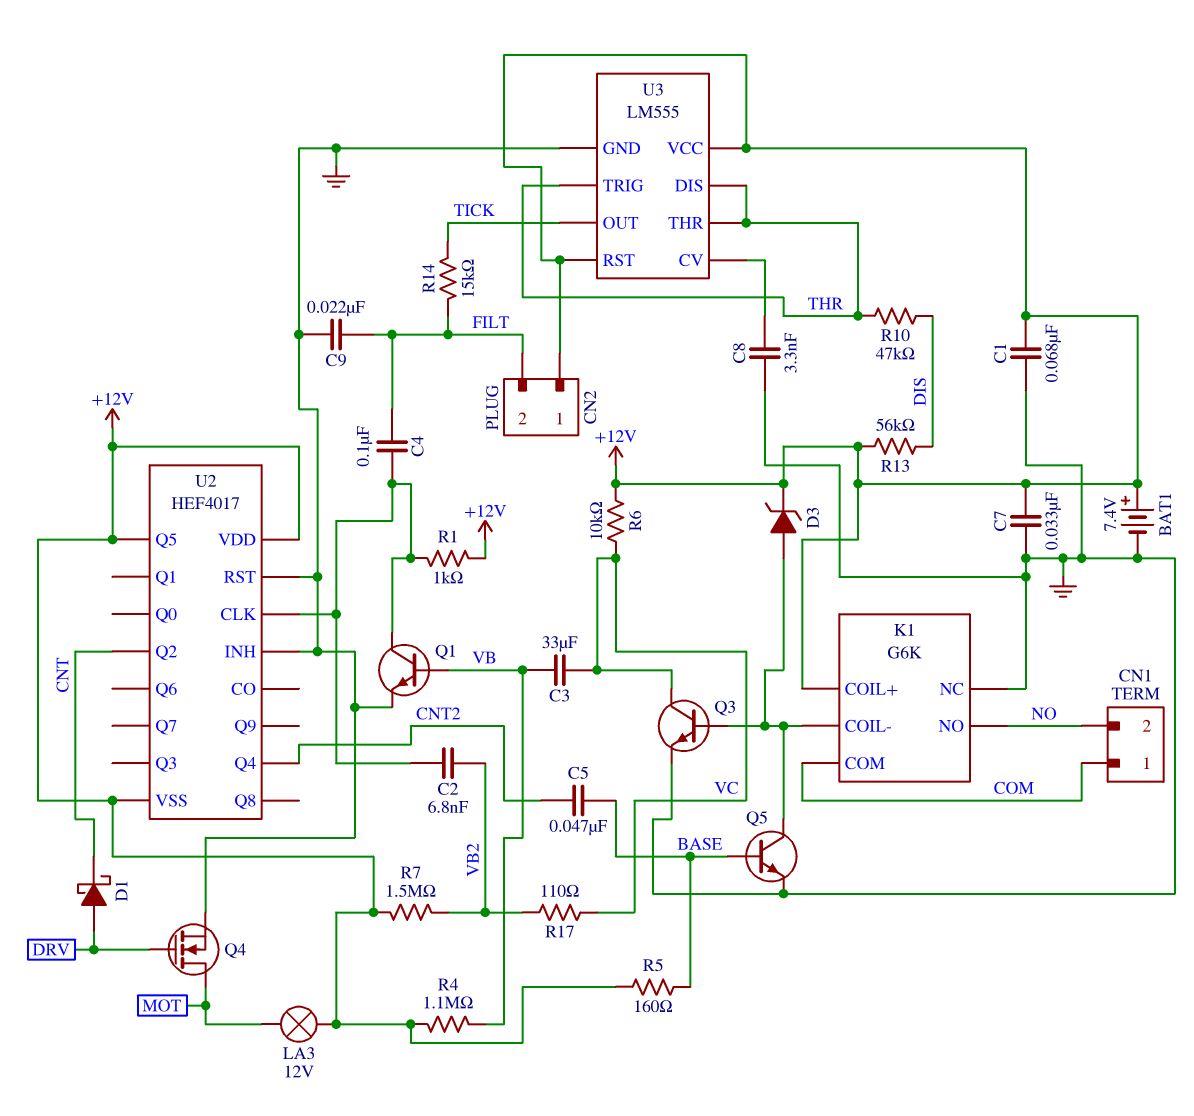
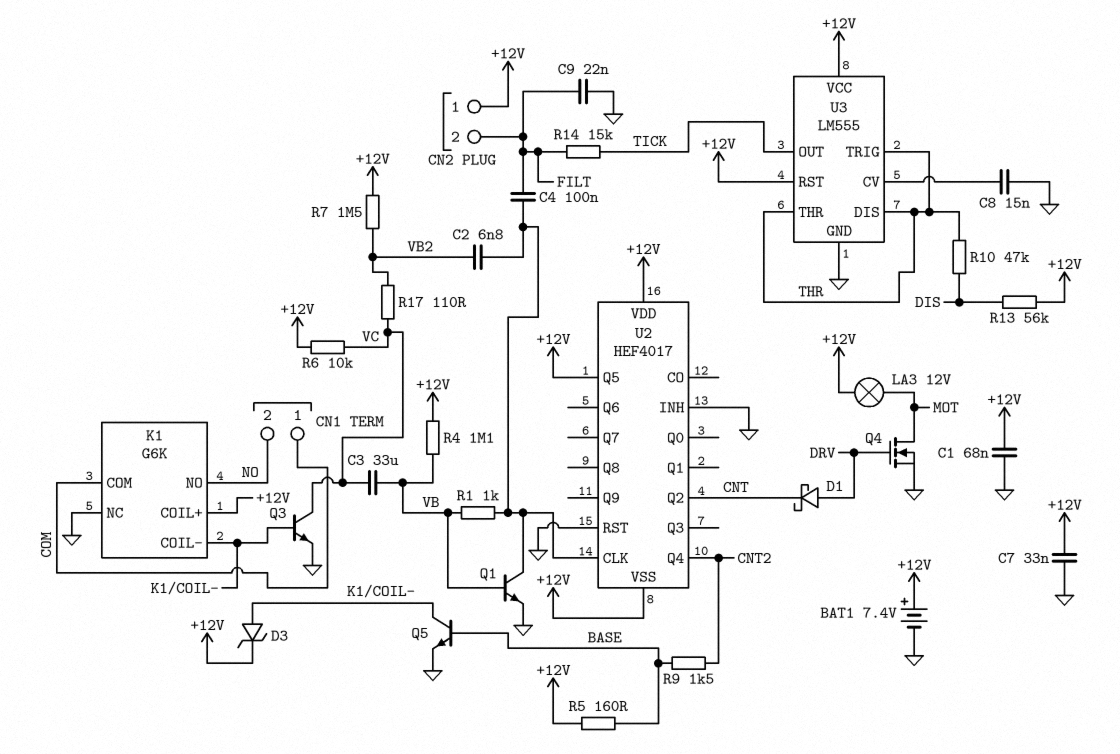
C5: 47nF (BASE, CNT2) -> none
C8: 3.3nF (GND, U3/CV) -> 15nF (GND, U3/CV)
R1: 1k (+12V, U2/CLK) -> 1k (U2/CLK, VB)
R9: none -> 1.5k (BASE, CNT2)

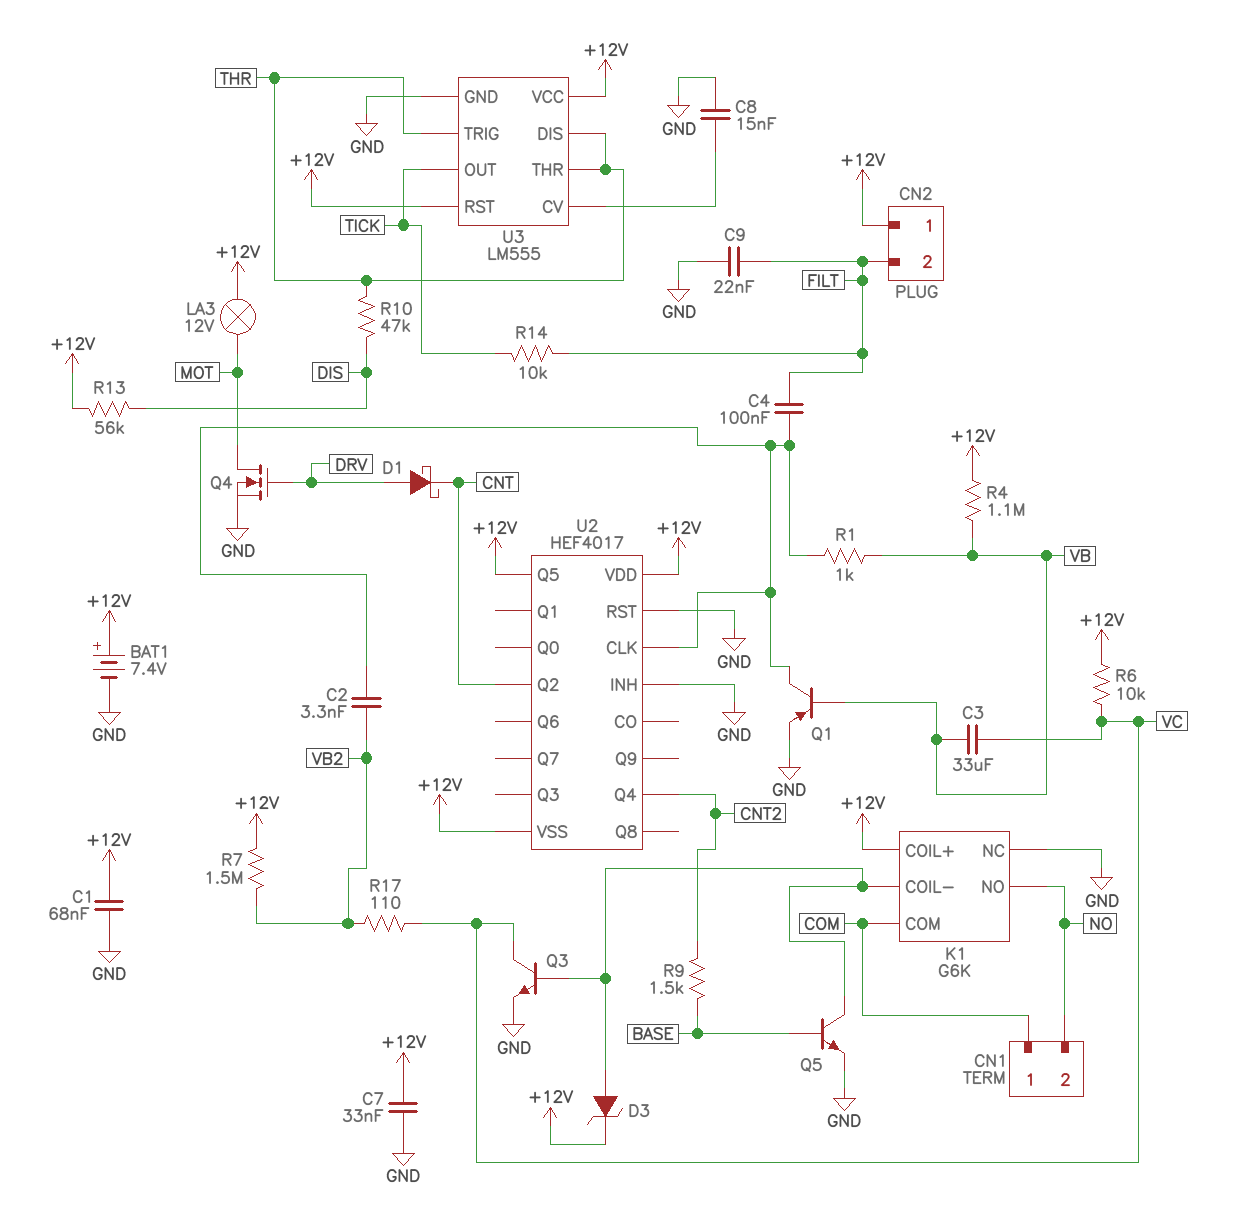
C2: 6.8nF (U2/CLK, VB2) -> 3.3nF (U2/CLK, VB2)
Q1: NPN (B VB, C U2/CLK, E GND) -> PNP (B VB, C U2/CLK, E GND)
R5: 160 (+12V, BASE) -> none
R14: 15k (FILT, TICK) -> 10k (FILT, TICK)

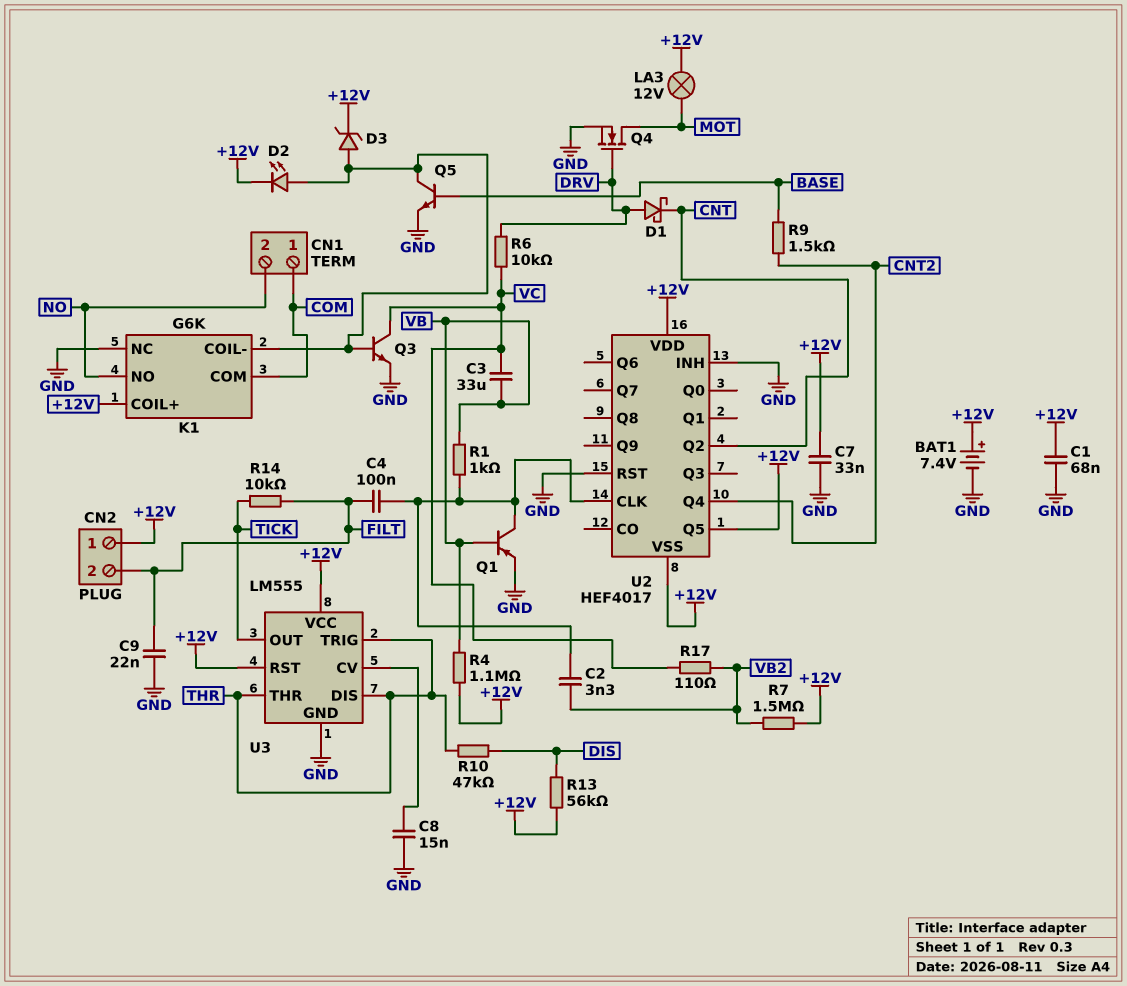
D2: none -> LED (A K1/COIL-, K +12V)
R6: 10k (+12V, VC) -> 10k (DRV, VC)

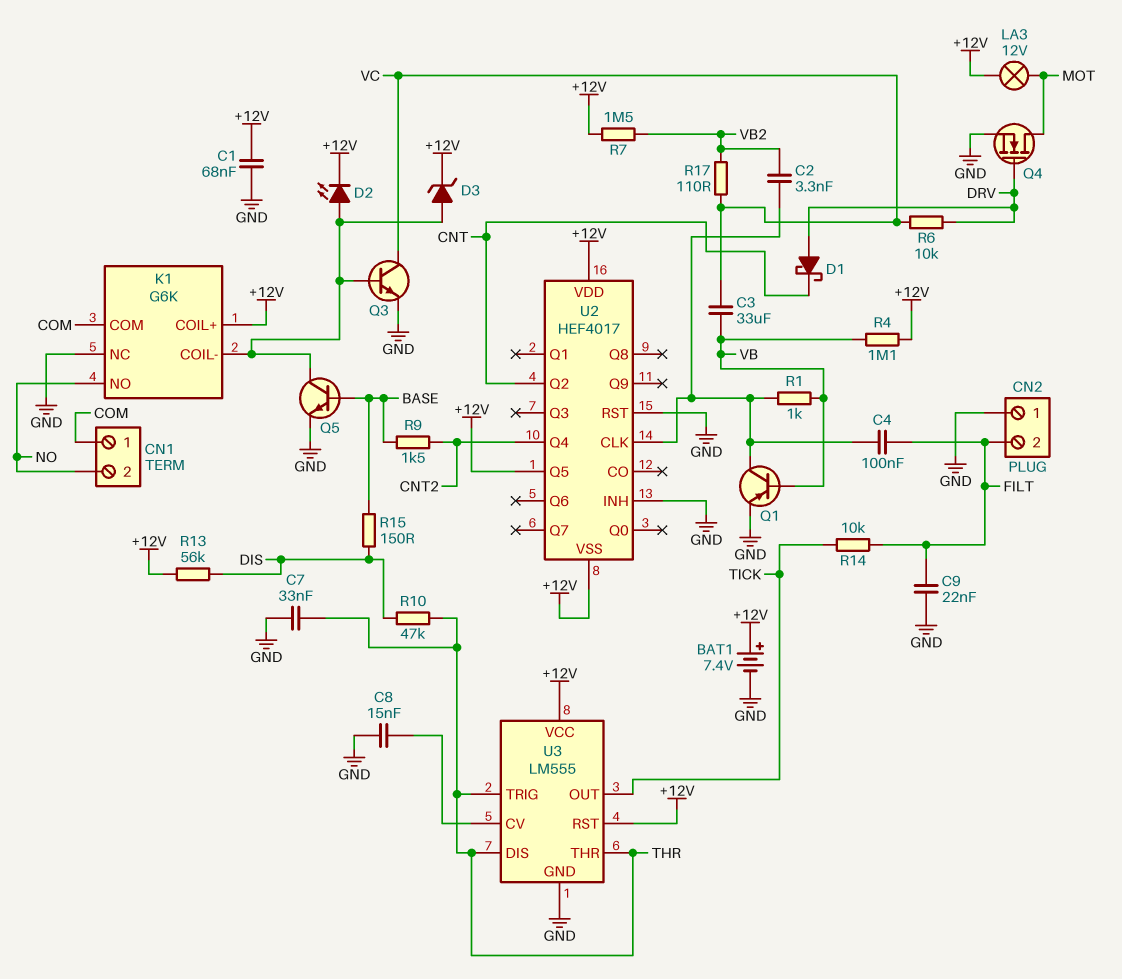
C7: 33nF (+12V, GND) -> 33nF (GND, THR)
CN2 pin 1: +12V -> GND
R15: none -> 150 (BASE, DIS)

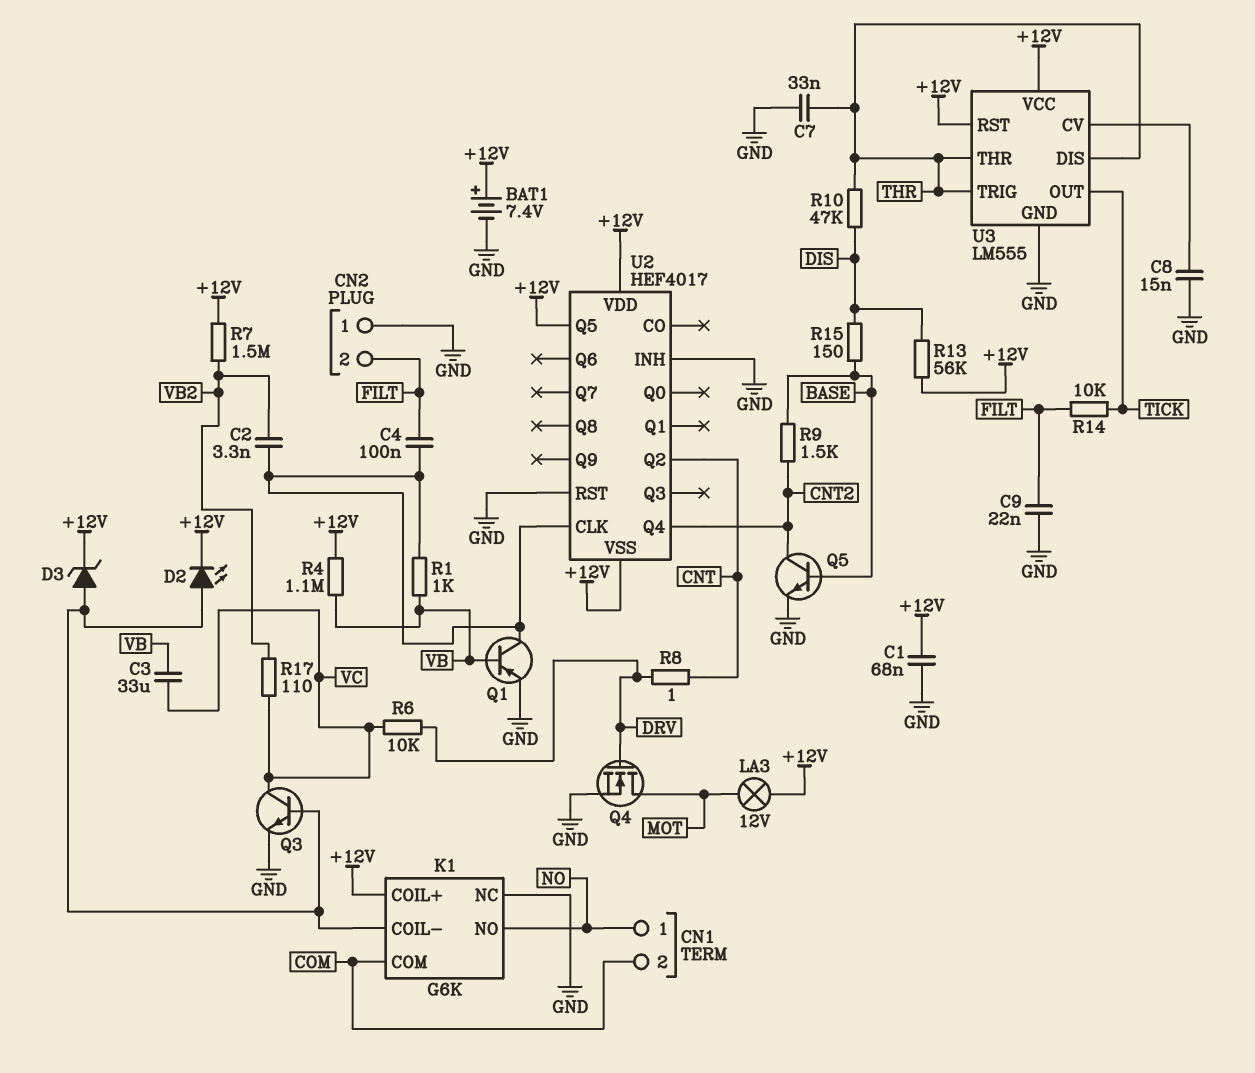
CN1 pin 1: COM -> NO
CN1 pin 2: NO -> COM
D1: schottky (A DRV, K CNT) -> none
Q5: NPN (B BASE, C K1/COIL-, E GND) -> NPN (B BASE, C CNT2, E GND)
R8: none -> 1 (CNT, DRV)

